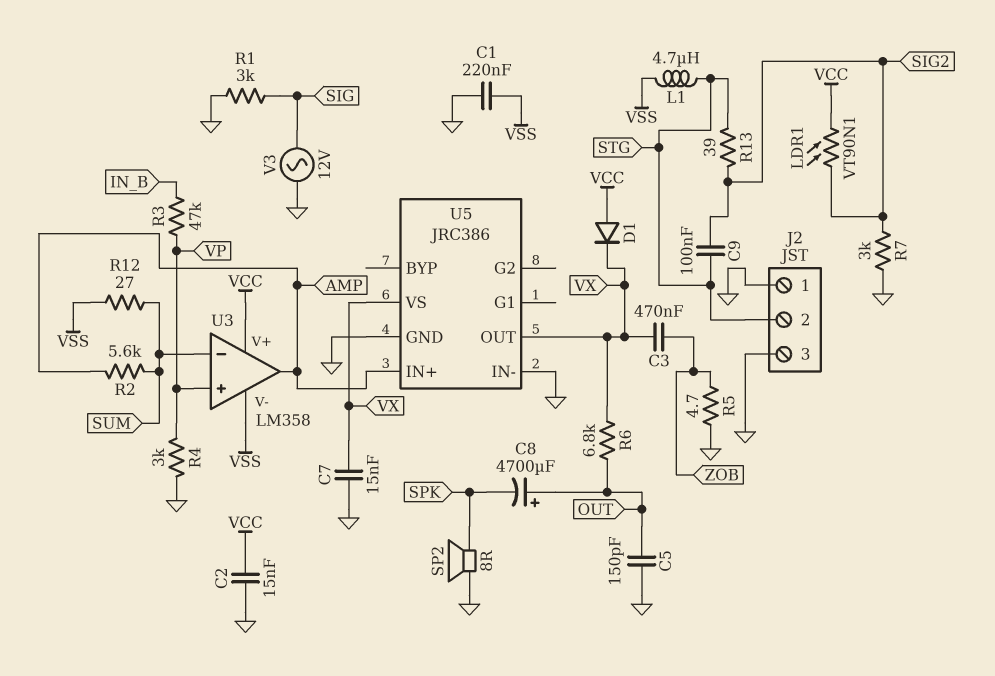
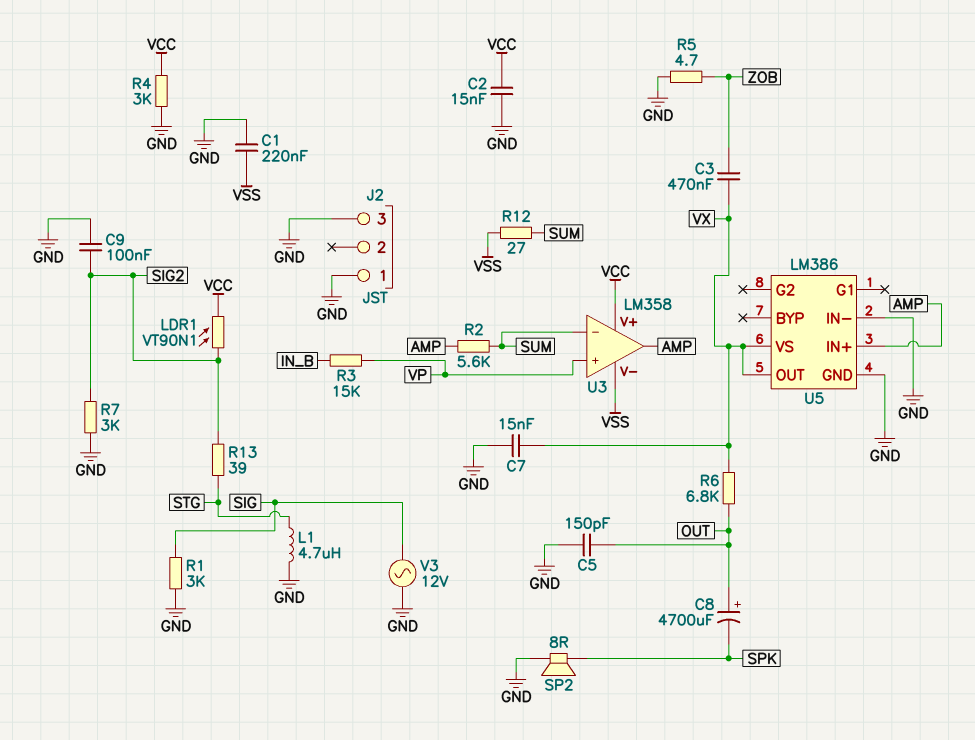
C9: 100nF (SIG2, STG) -> 100nF (GND, SIG2)
D1: diode (A VCC, K VX) -> none
J2 pin 2: STG -> none
L1: 4.7uH (STG, VSS) -> 4.7uH (GND, STG)
R3: 47k (IN_B, VP) -> 15k (IN_B, VP)
R4: 3k (GND, VP) -> 3k (GND, VCC)
U5: JRC386 -> LM386

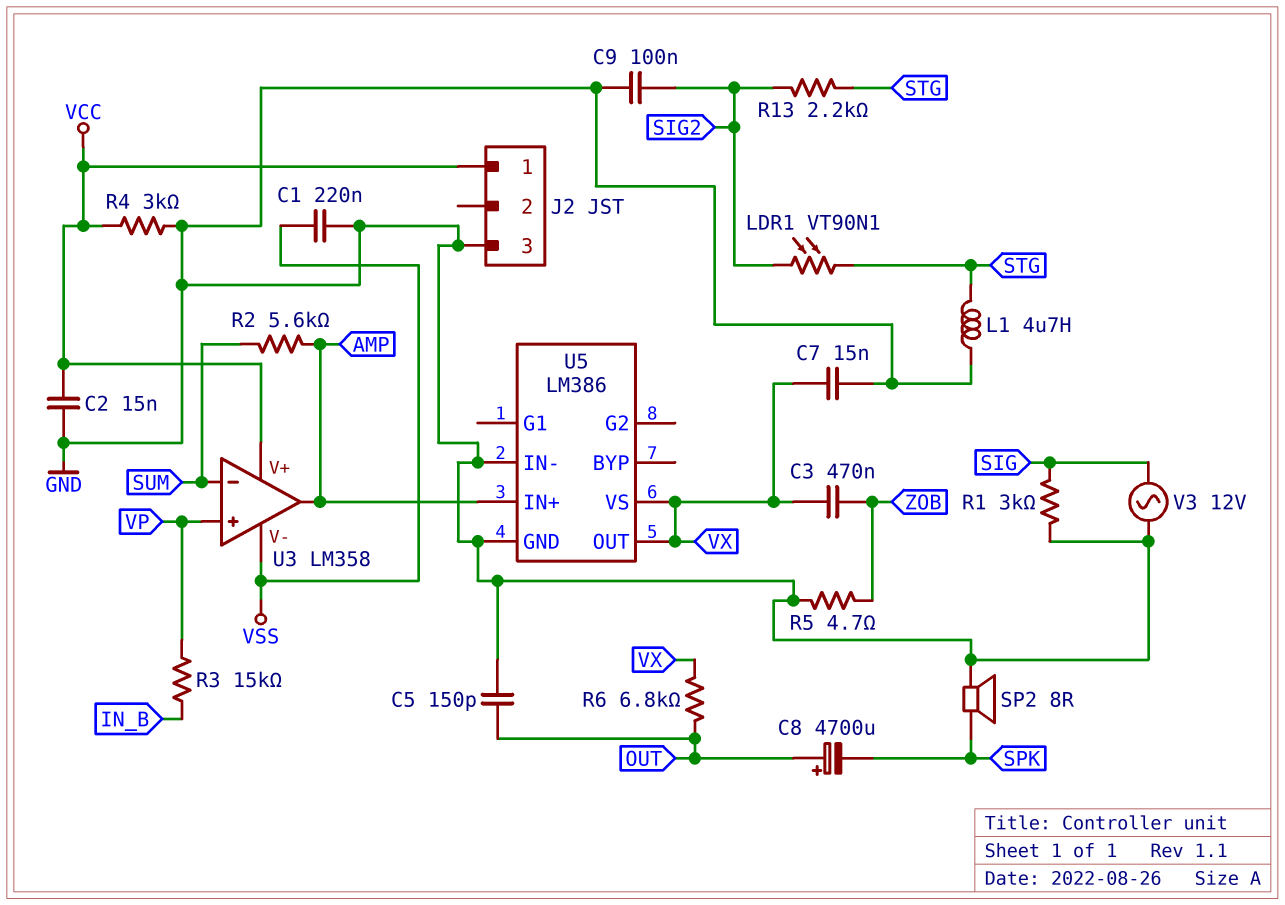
J2 pin 1: GND -> VCC
LDR1: VT90N1 (SIG2, VCC) -> VT90N1 (SIG2, STG)
R7: 3k (GND, SIG2) -> none
R12: 27 (SUM, VSS) -> none
R13: 39 (SIG2, STG) -> 2.2k (SIG2, STG)

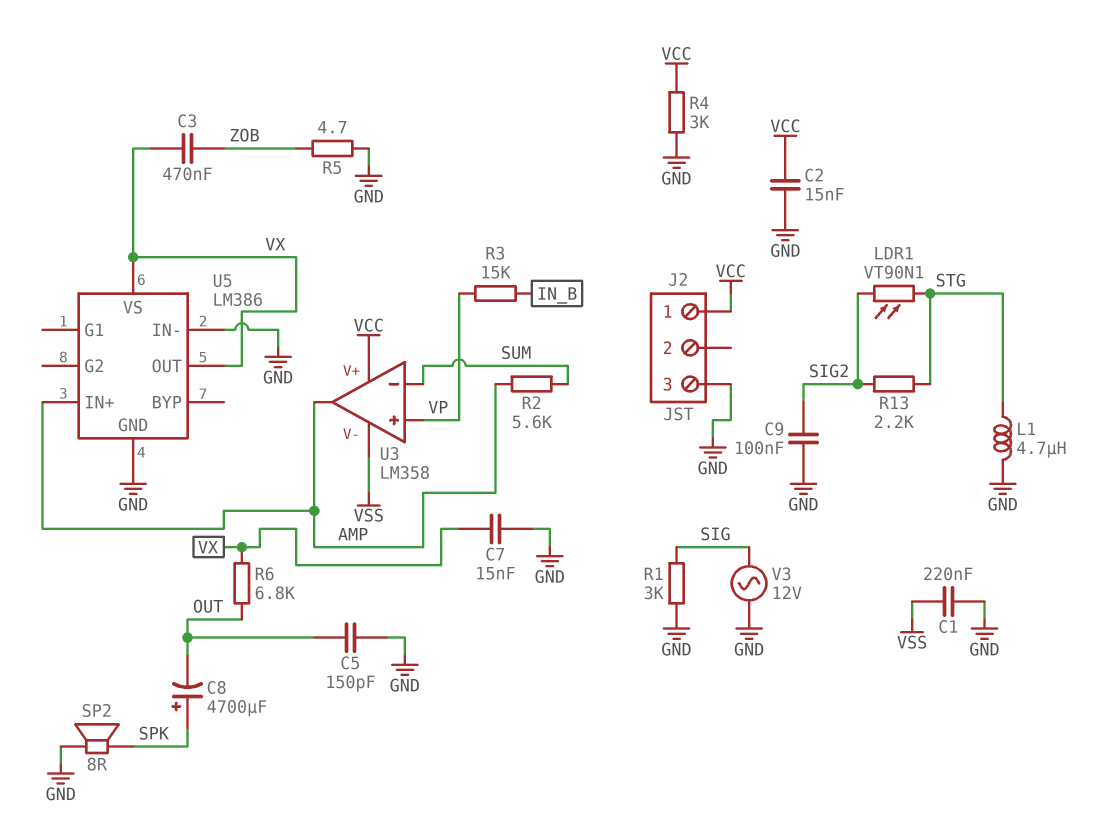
C8: 4700uF (plus OUT, minus SPK) -> 4700uF (plus SPK, minus OUT)

